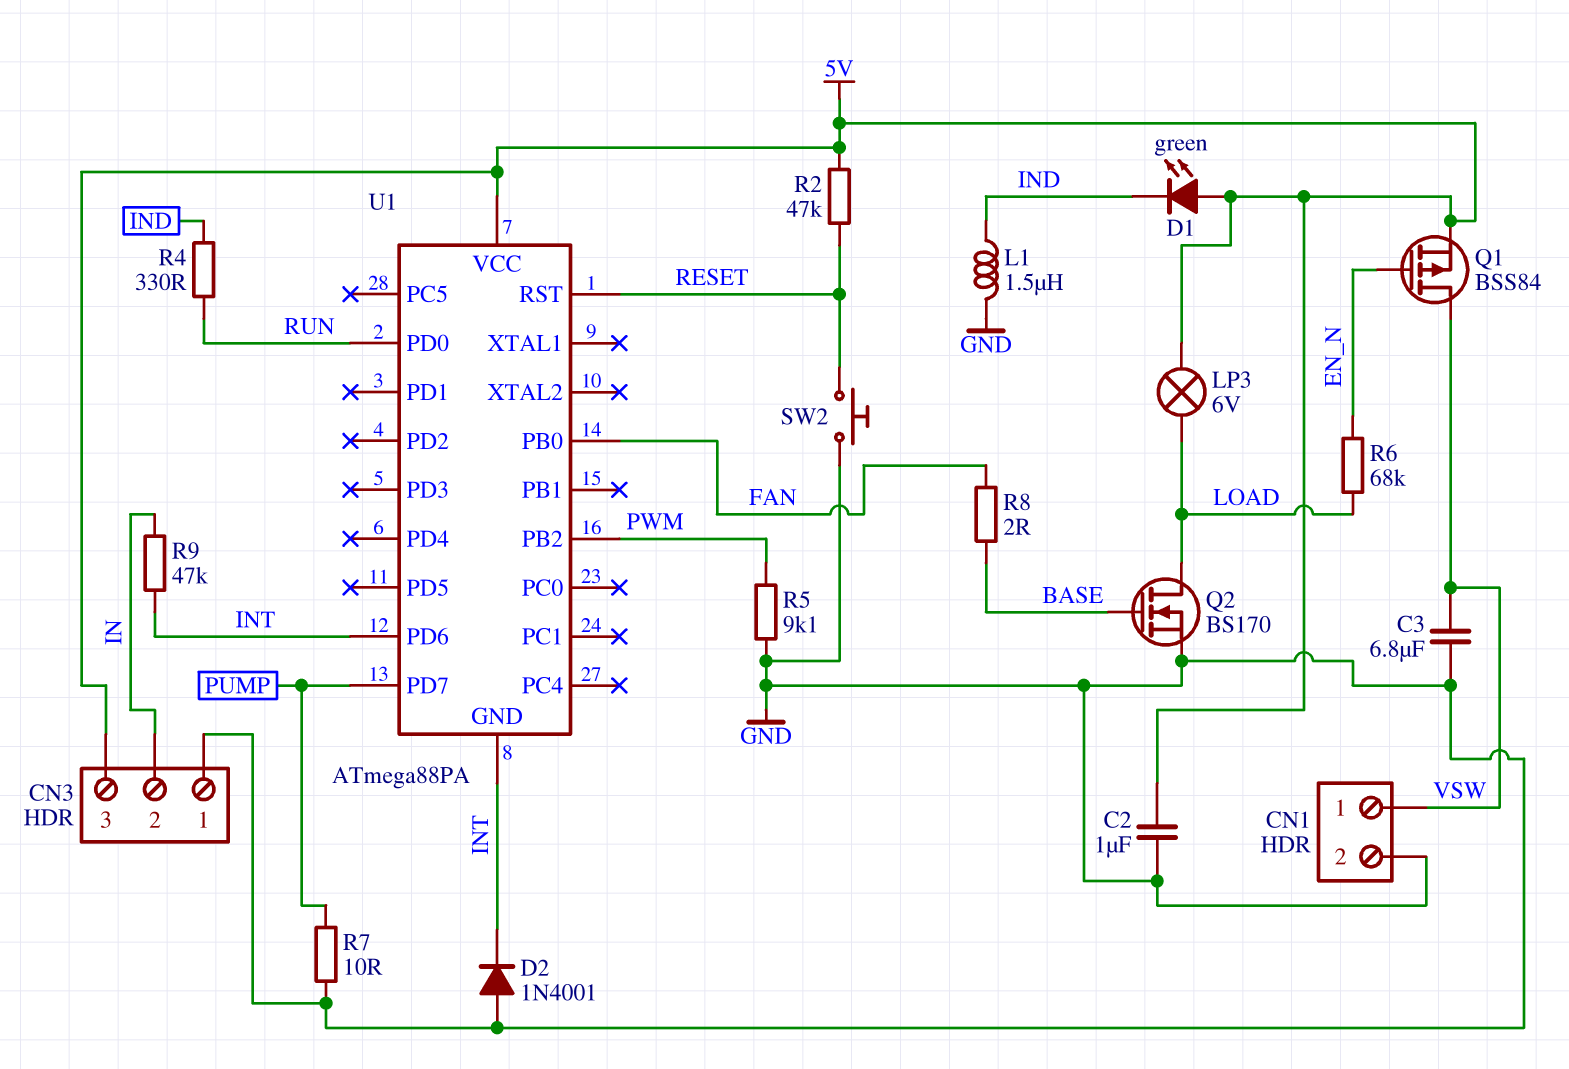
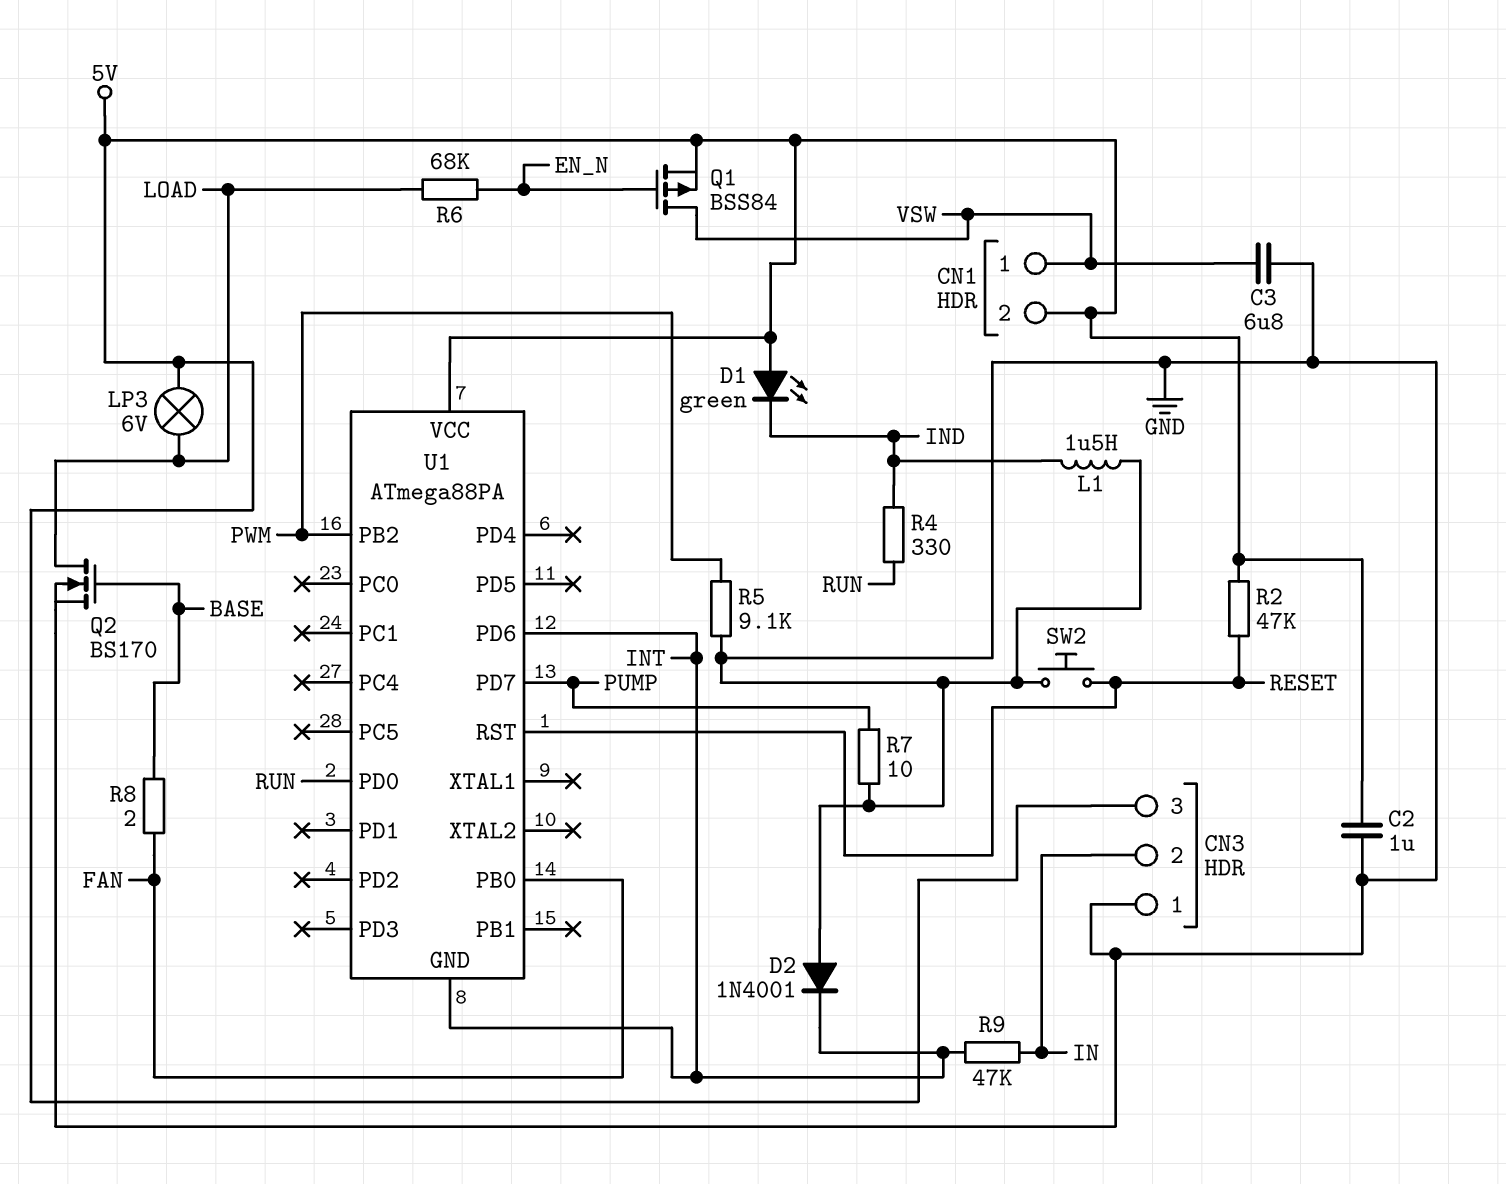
CN1 pin 2: GND -> 5V

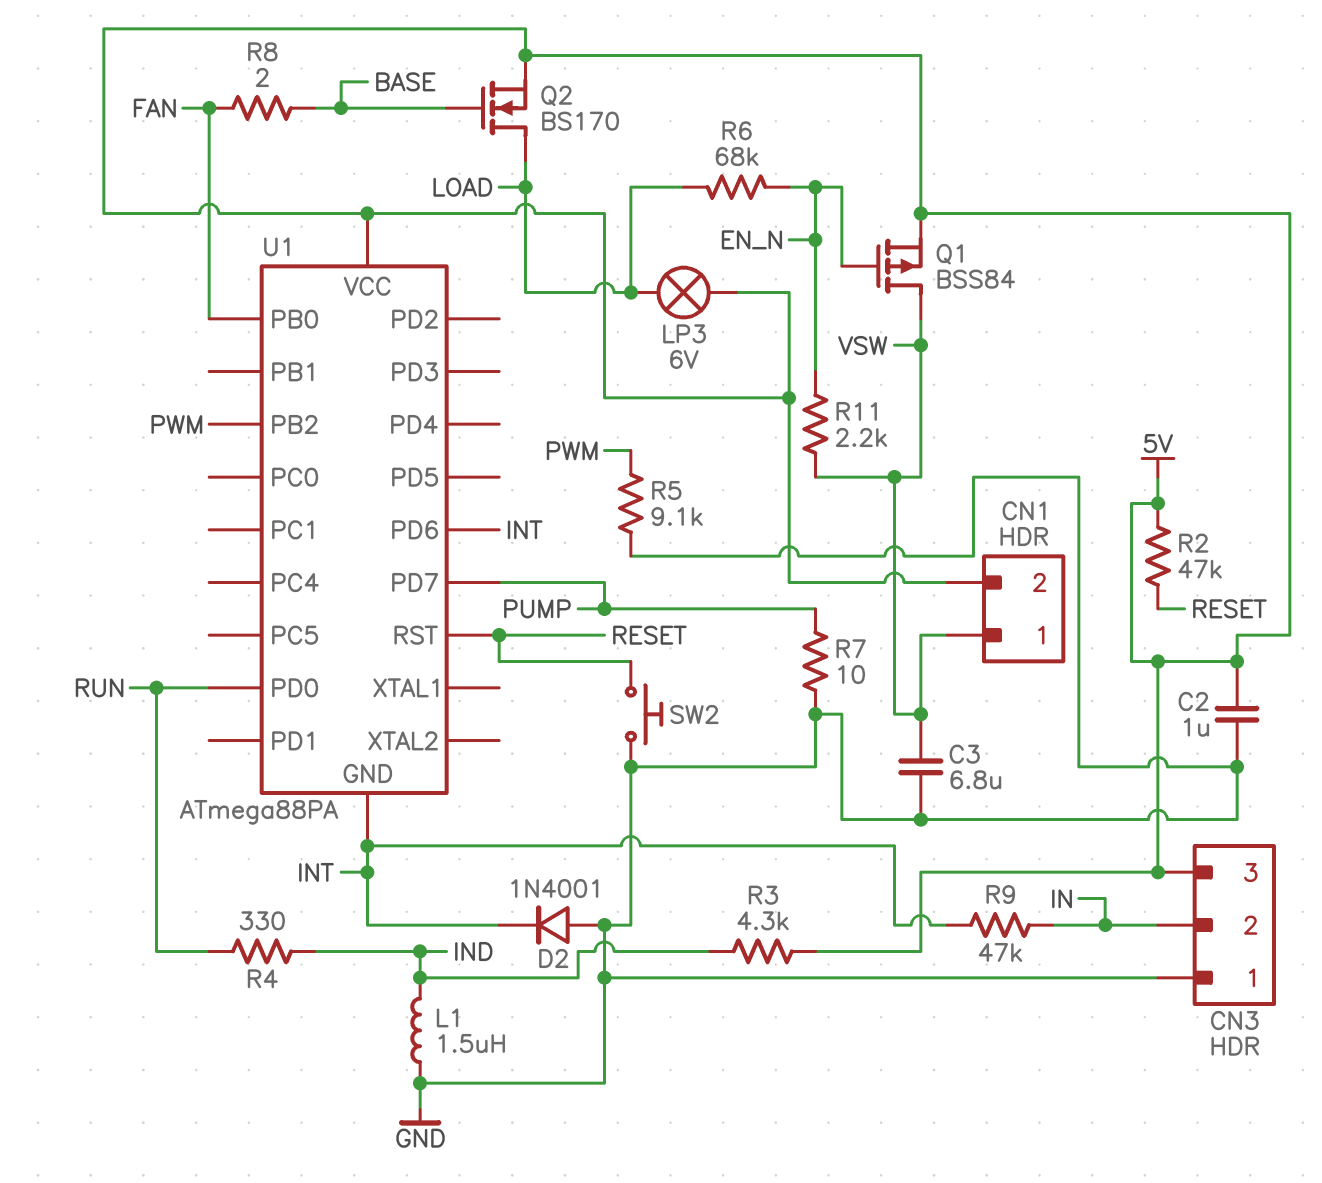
D1: LED green (A 5V, K IND) -> none
Q2: NMOS BS170 (G BASE, D LOAD, S GND) -> NMOS BS170 (G BASE, D LOAD, S 5V)
R3: none -> 4.3k (5V, IND)
R11: none -> 2.2k (EN_N, VSW)

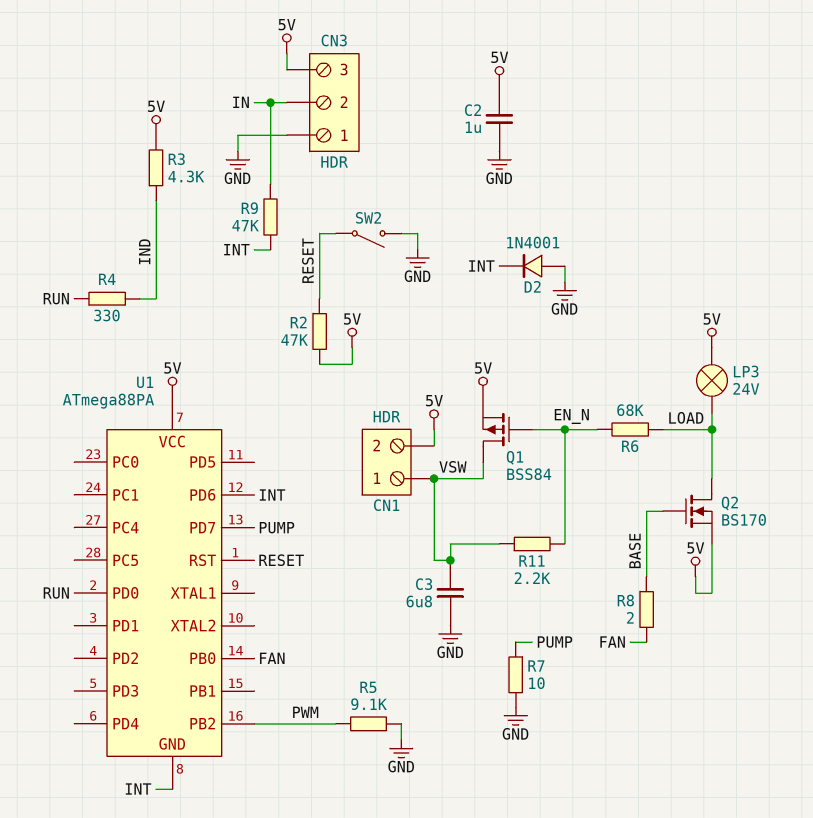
L1: 1.5uH (GND, IND) -> none
LP3: lamp 6V (5V, LOAD) -> lamp 24V (5V, LOAD)
SW2: button (GND, RESET) -> switch (GND, RESET)

